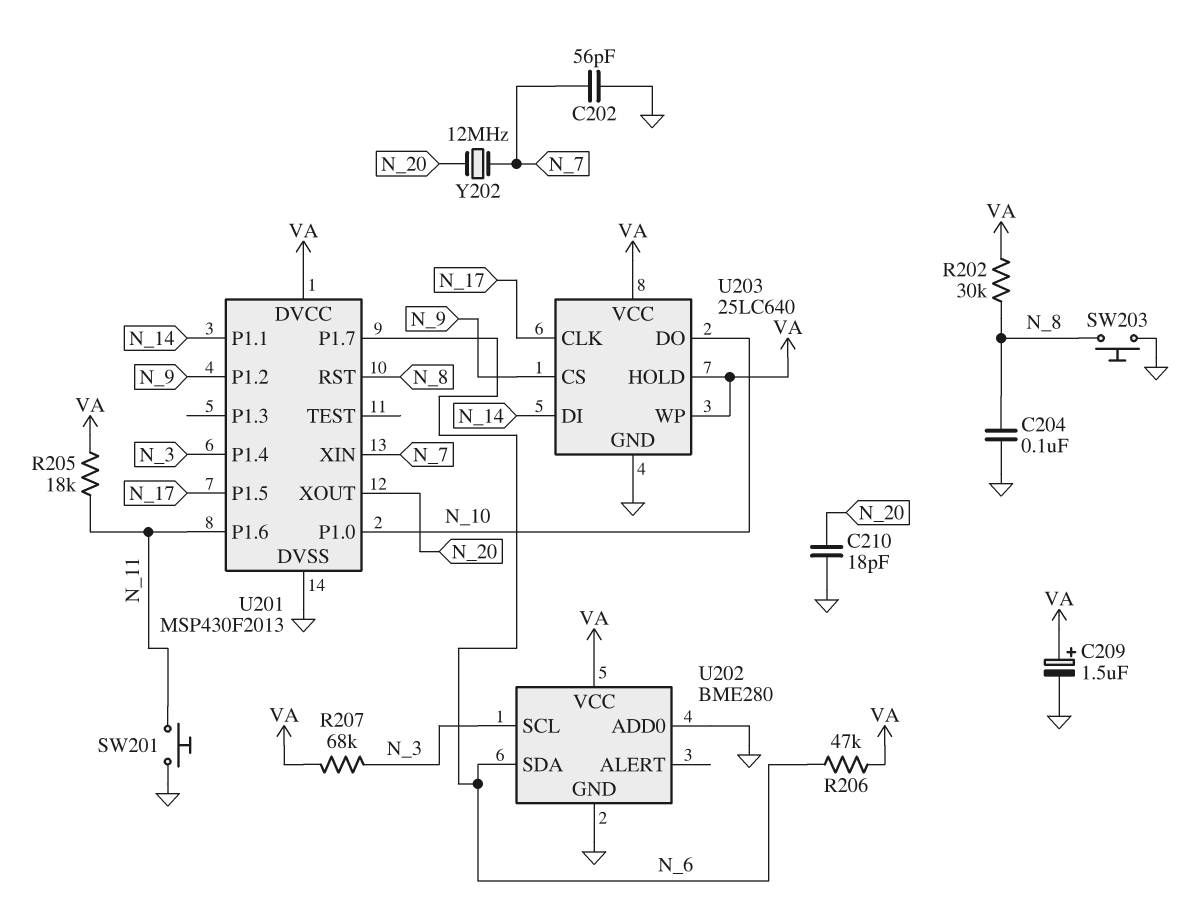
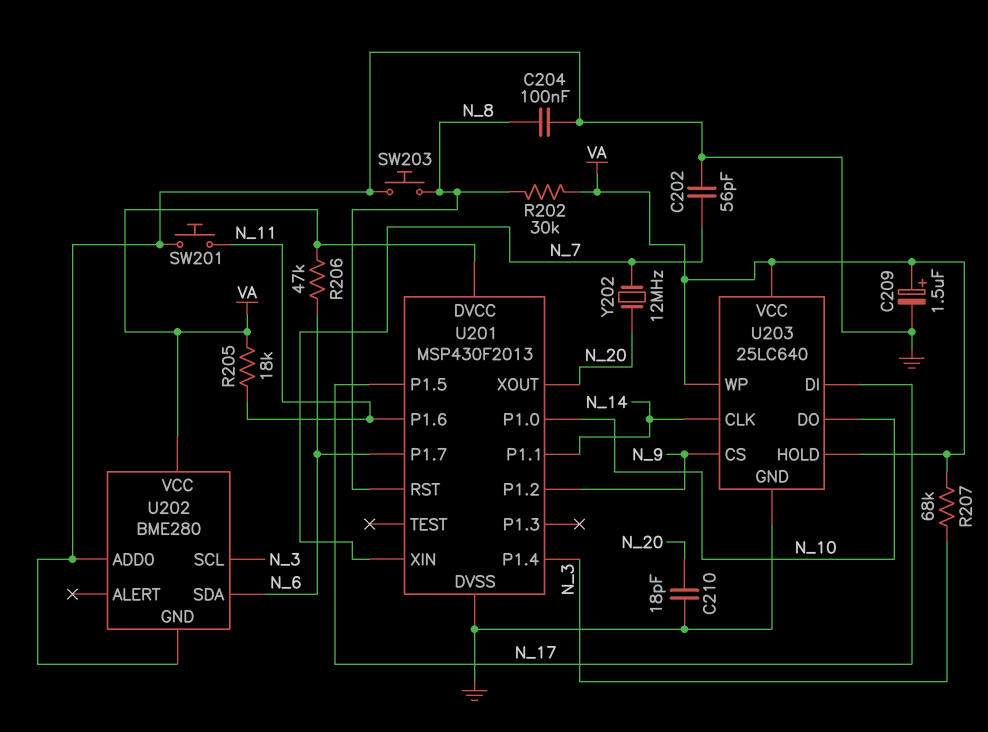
U203 pin CLK: N_17 -> N_14
U203 pin DI: N_14 -> N_17

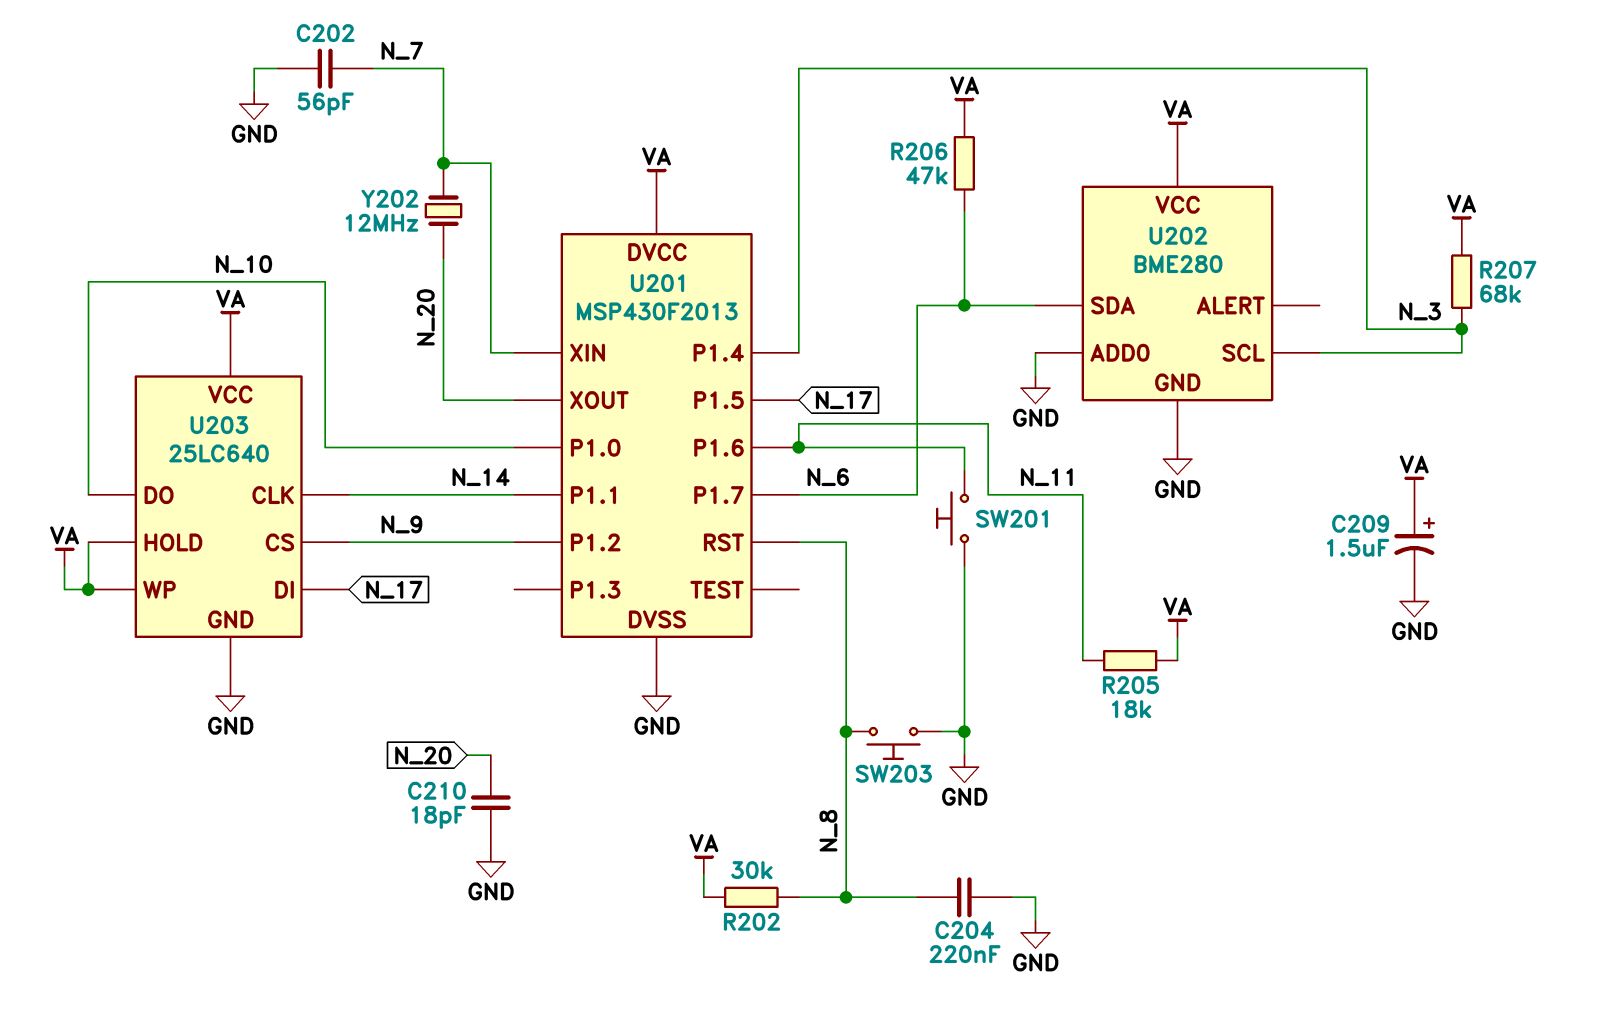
C204: 100nF (GND, N_8) -> 220nF (GND, N_8)

